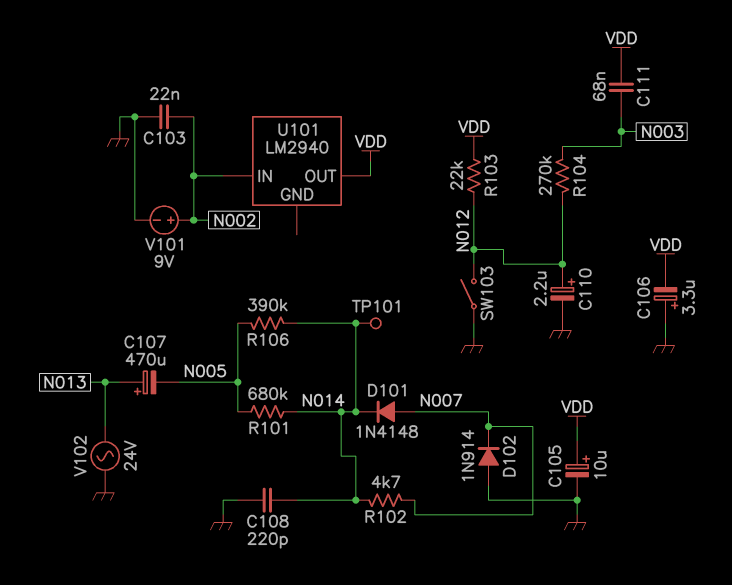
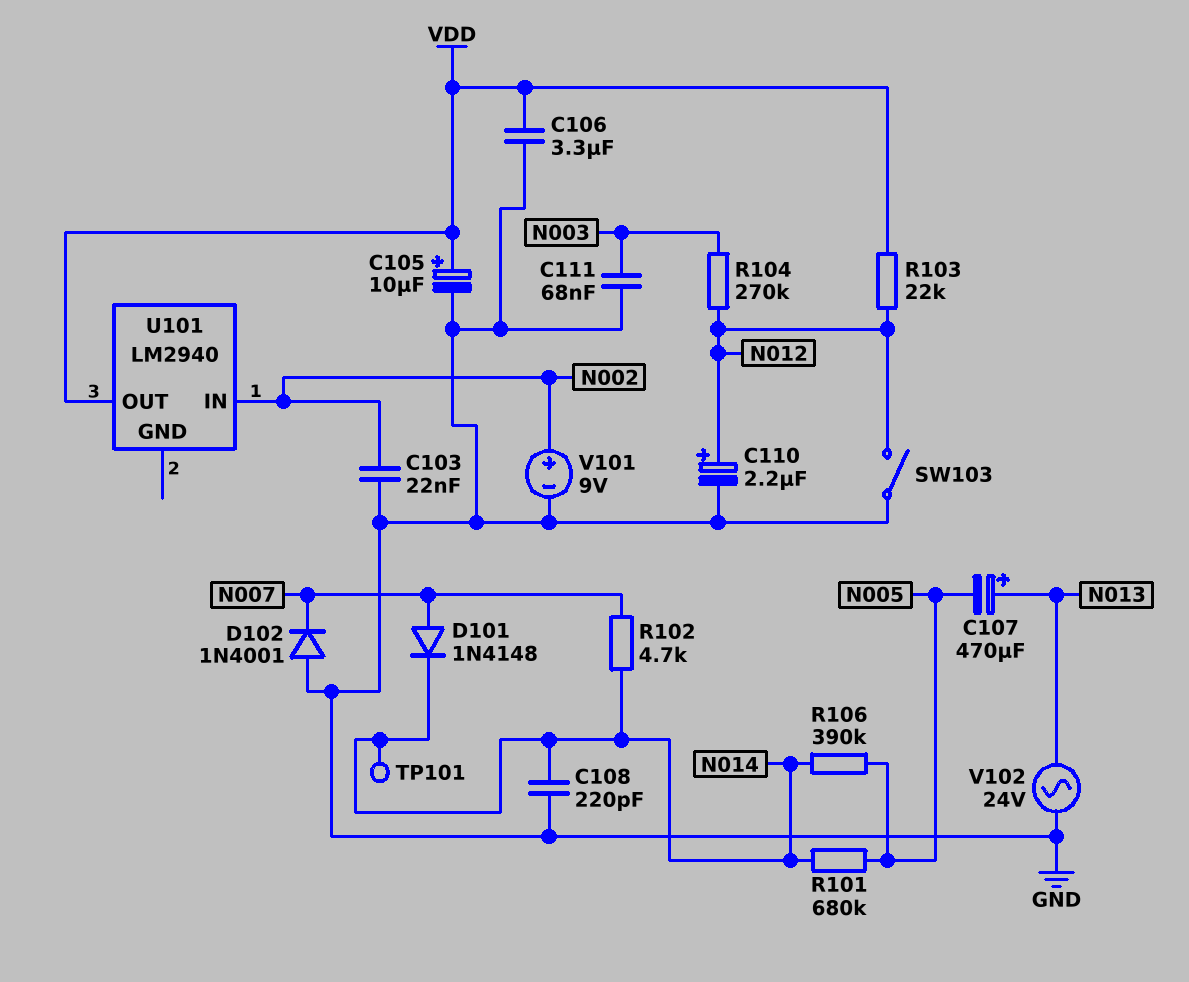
C106: 3.3uF (plus GND, minus VDD) -> 3.3uF (GND, VDD)
C111: 68nF (N003, VDD) -> 68nF (GND, N003)
D102: diode 1N914 (A GND, K N007) -> diode 1N4001 (A GND, K N007)

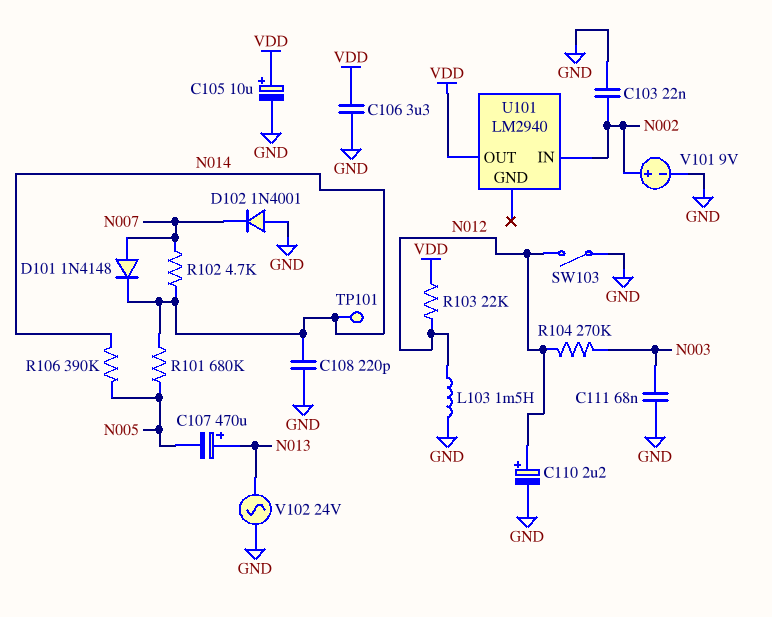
L103: none -> 1.5mH (GND, N012)

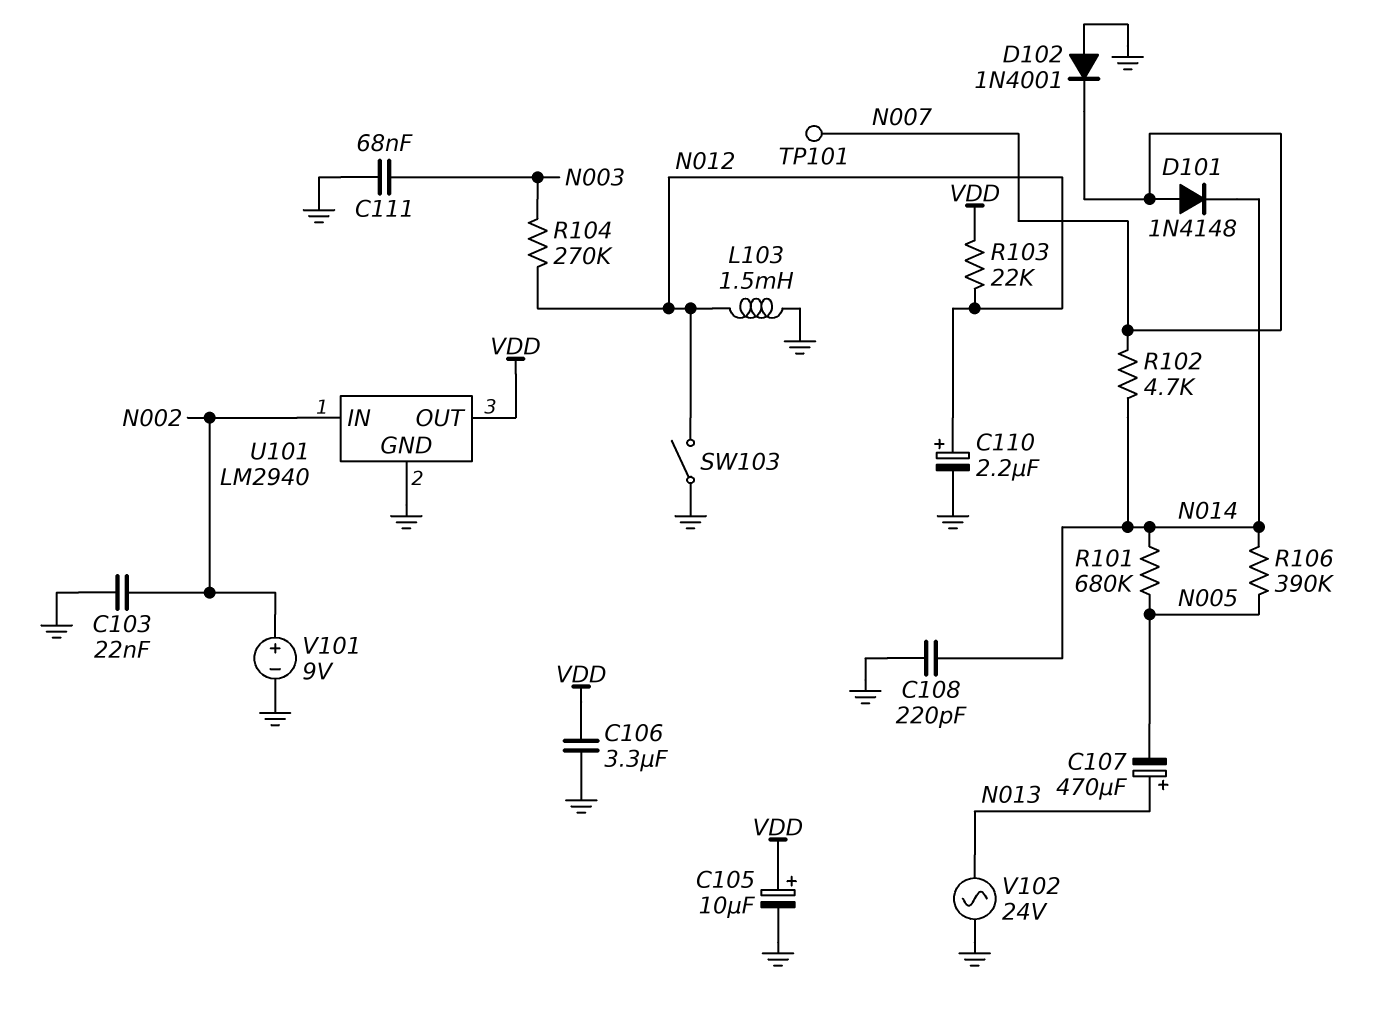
TP101: test point (N014) -> test point (N007)
U101 pin GND: none -> GND

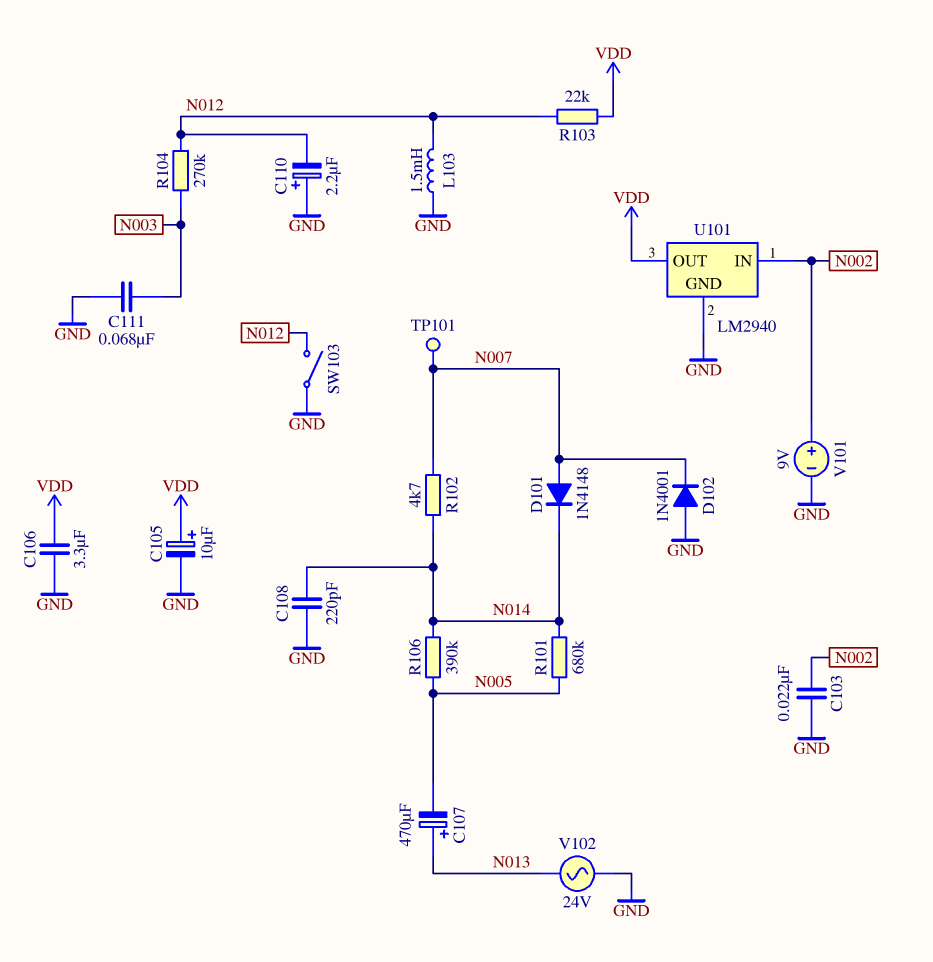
C110: 2.2uF (plus N012, minus GND) -> 2.2uF (plus GND, minus N012)

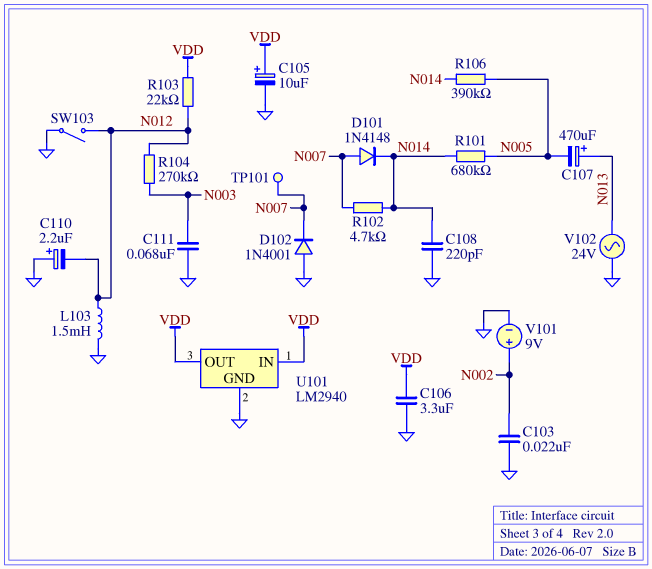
U101 pin IN: N002 -> VDD

